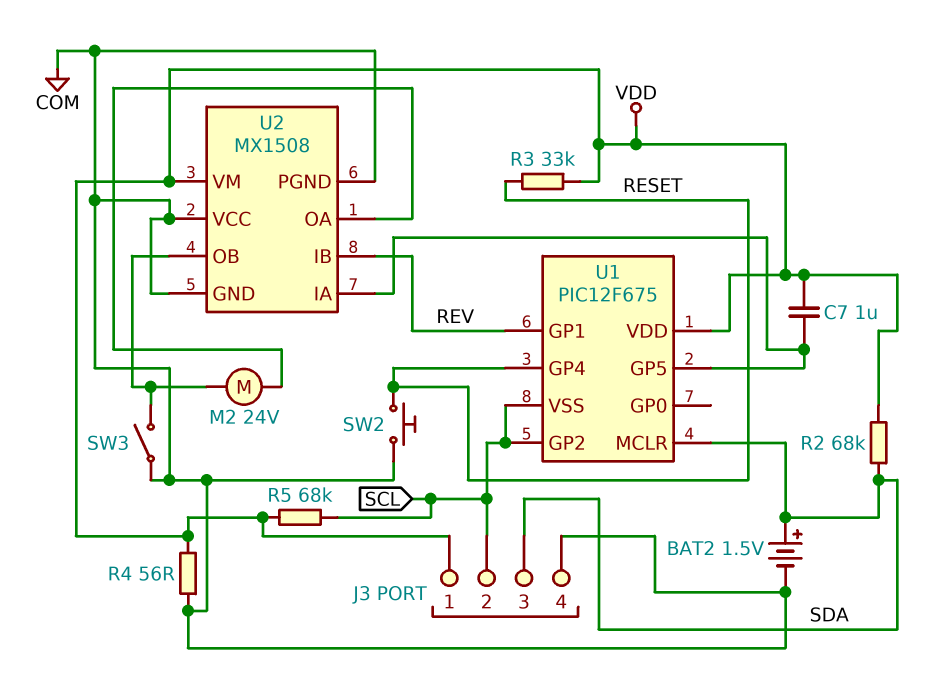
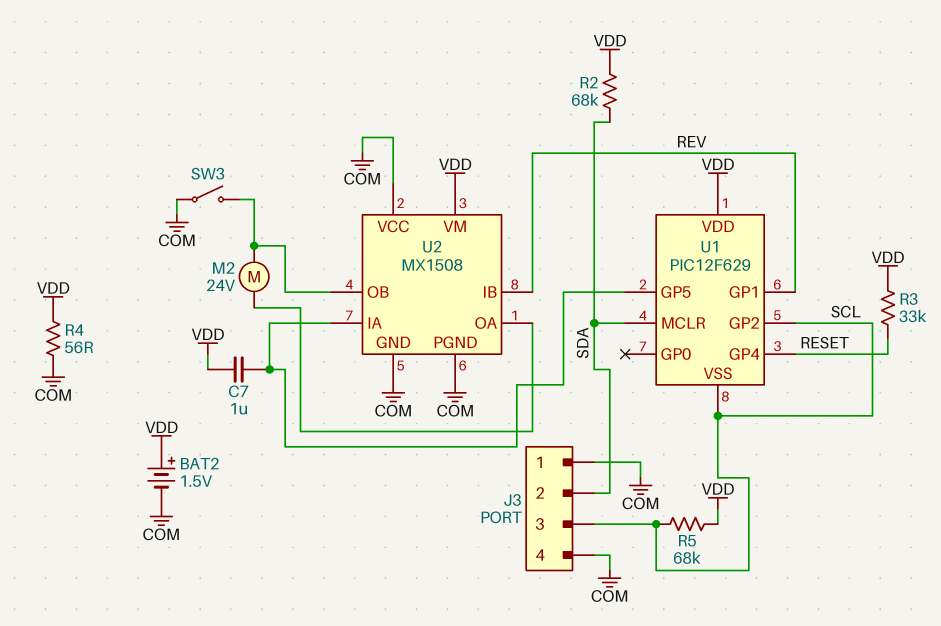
BAT2: 1.5V (plus SDA, minus COM) -> 1.5V (plus VDD, minus COM)
J3 pin 1: VDD -> COM
J3 pin 2: SCL -> SDA
J3 pin 3: SDA -> SCL
SW2: button (COM, RESET) -> none
U1: PIC12F675 -> PIC12F629

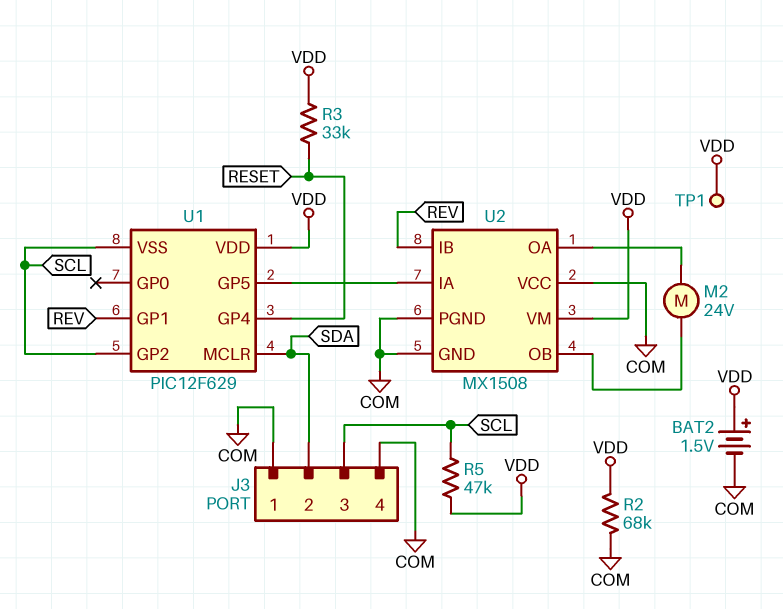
C7: 1uF (U1/GP5, VDD) -> none
R2: 68k (SDA, VDD) -> 68k (COM, VDD)
R4: 56 (COM, VDD) -> none
R5: 68k (SCL, VDD) -> 47k (SCL, VDD)
SW3: switch (COM, U2/OB) -> none
TP1: none -> test point (VDD)

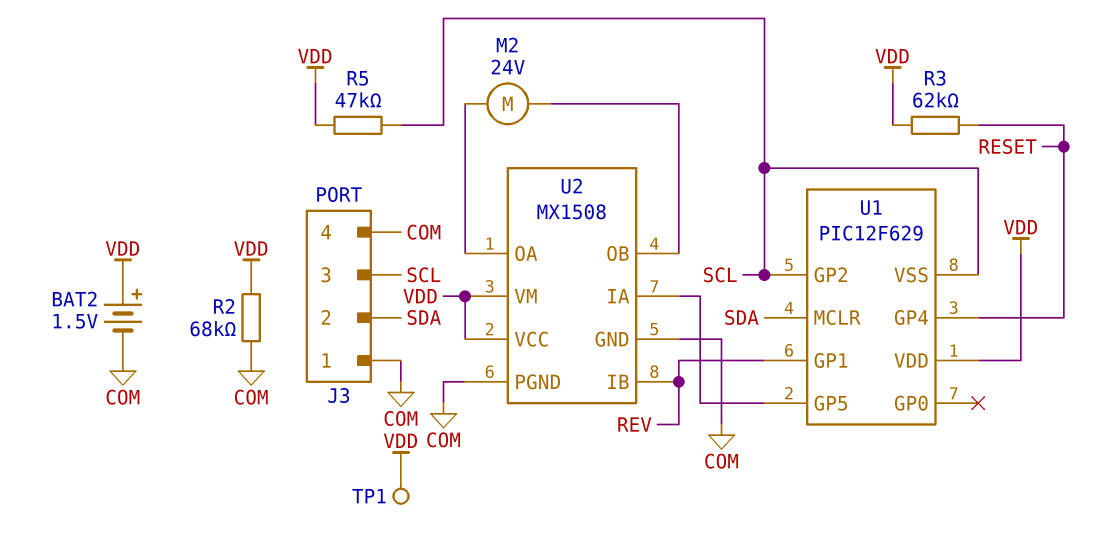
R3: 33k (RESET, VDD) -> 62k (RESET, VDD)
U2 pin VCC: COM -> VDD

